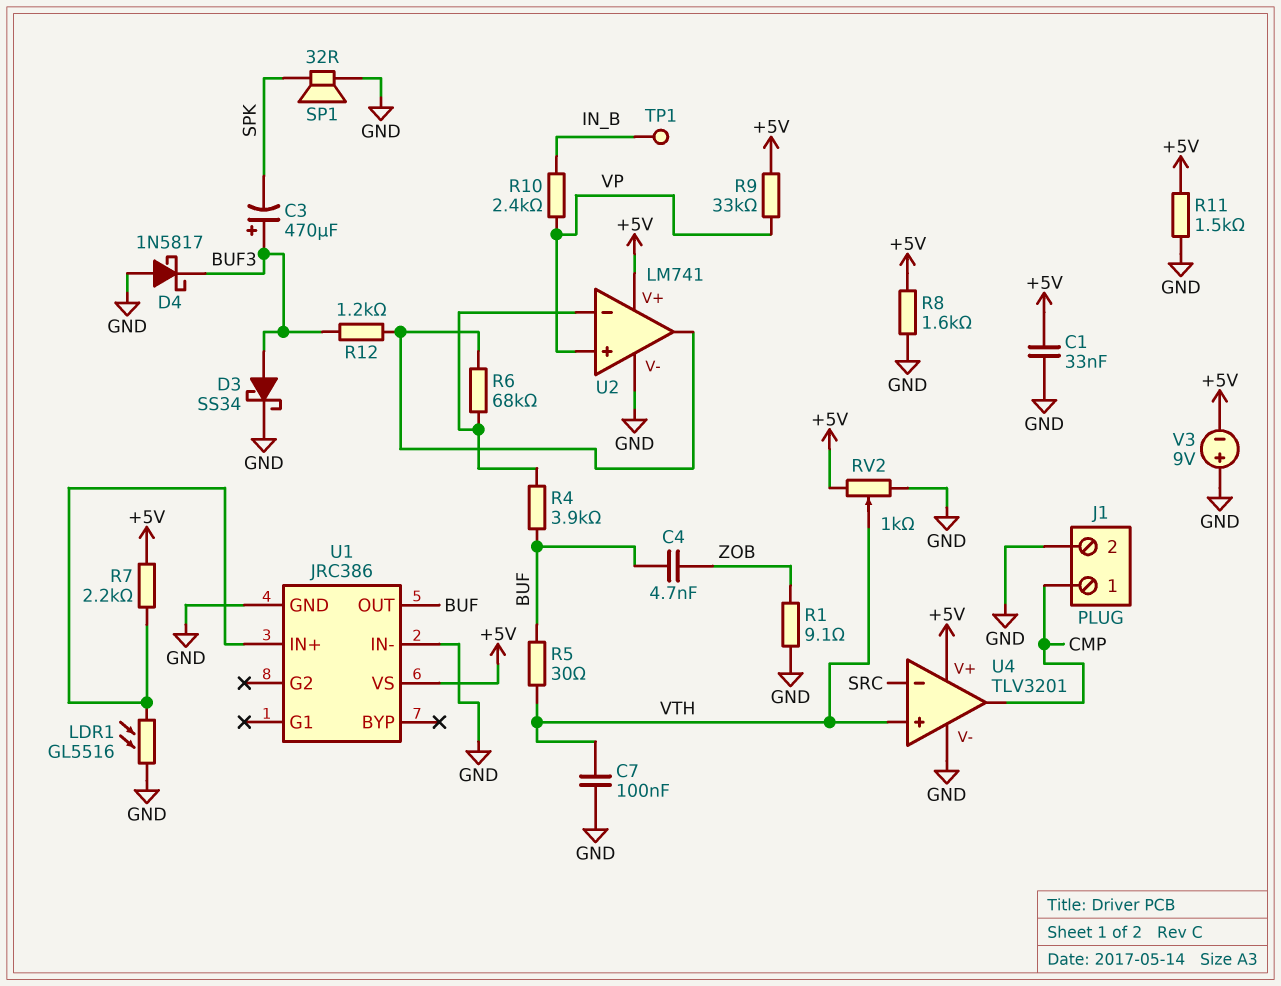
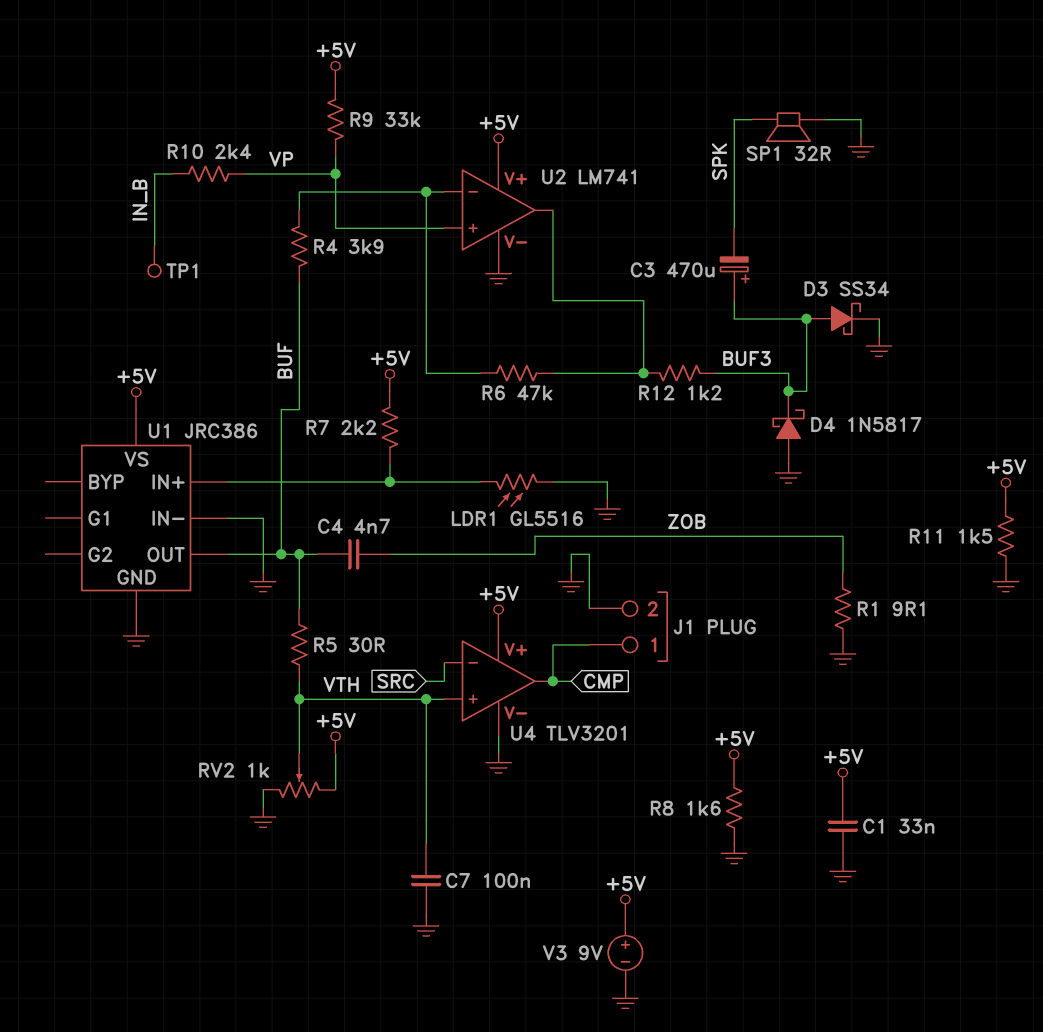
R6: 68k (U2/in-, U2/out) -> 47k (U2/in-, U2/out)
V3: 9V (plus GND, minus +5V) -> 9V (plus +5V, minus GND)

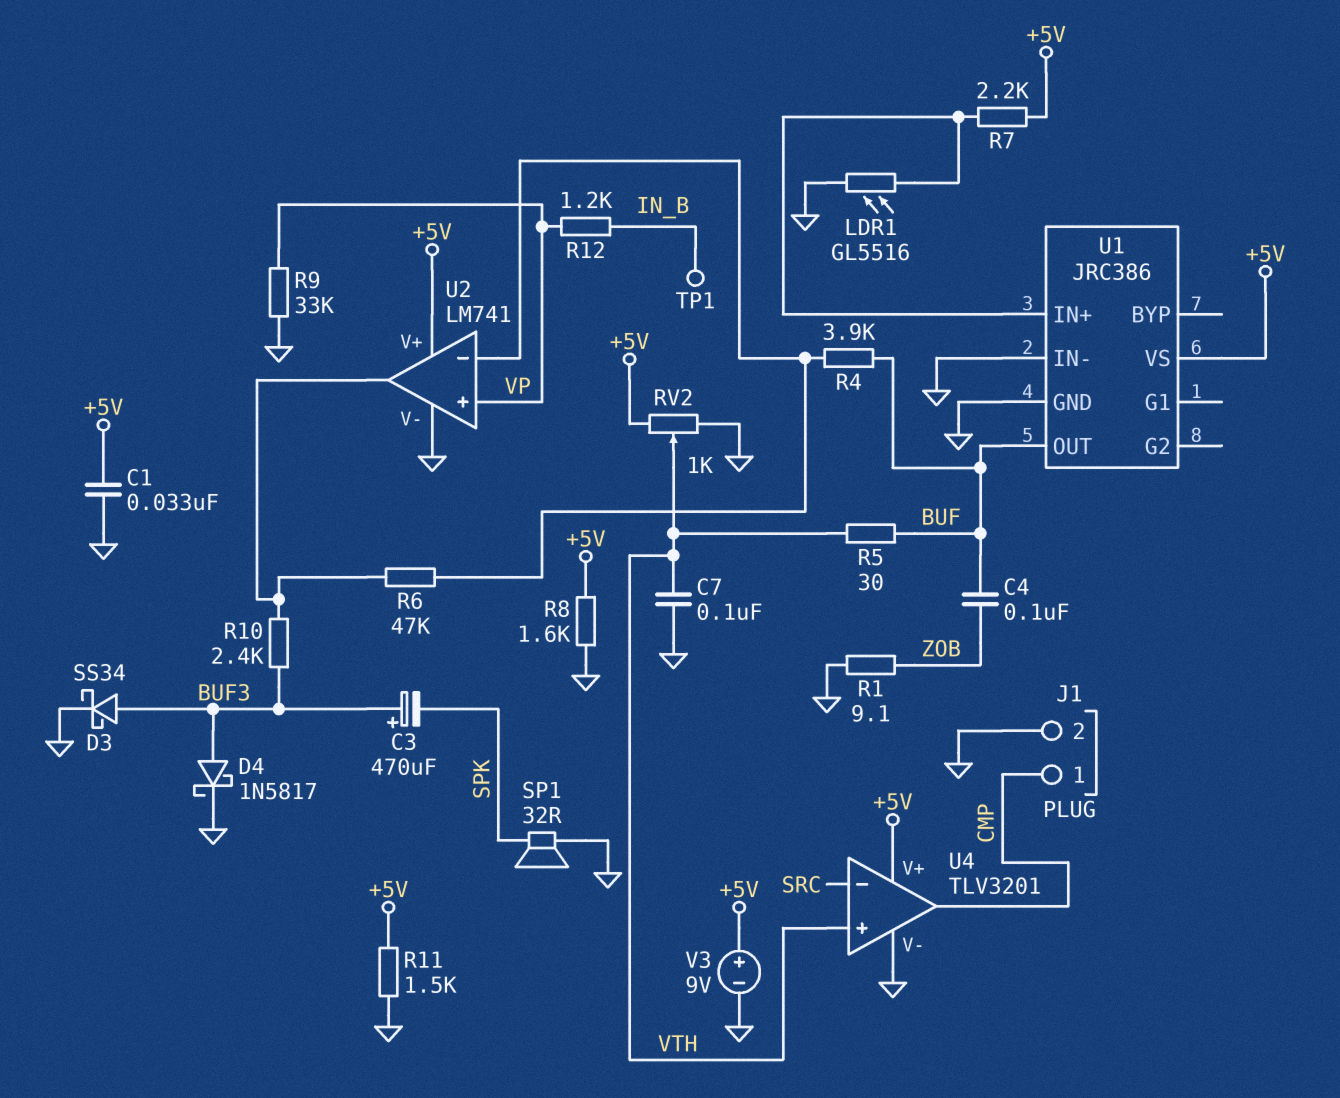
C4: 4.7nF (BUF, ZOB) -> 100nF (BUF, ZOB)
D4: schottky 1N5817 (A GND, K BUF3) -> schottky 1N5817 (A BUF3, K GND)
R9: 33k (+5V, VP) -> 33k (GND, VP)
R10: 2.4k (IN_B, VP) -> 2.4k (BUF3, U2/out)
R12: 1.2k (BUF3, U2/out) -> 1.2k (IN_B, VP)

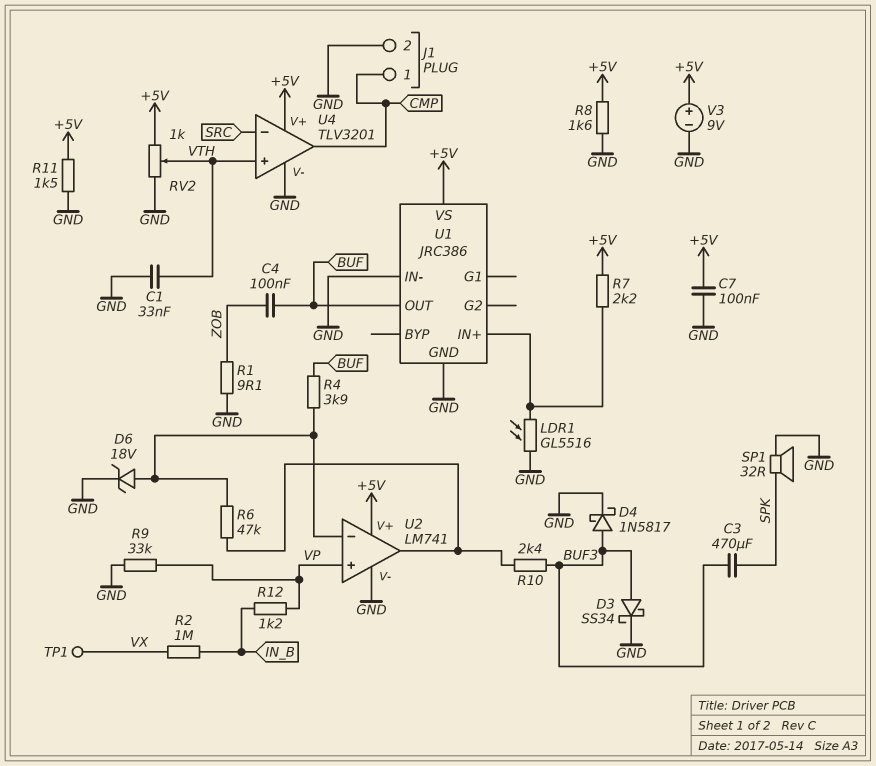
C1: 33nF (+5V, GND) -> 33nF (GND, VTH)
C3: 470uF (plus BUF3, minus SPK) -> 470uF (BUF3, SPK)
C7: 100nF (GND, VTH) -> 100nF (+5V, GND)
D6: none -> zener 18V (A U2/in-, K GND)
R2: none -> 1M (IN_B, VX)
R5: 30 (BUF, VTH) -> none
TP1: test point (IN_B) -> test point (VX)

